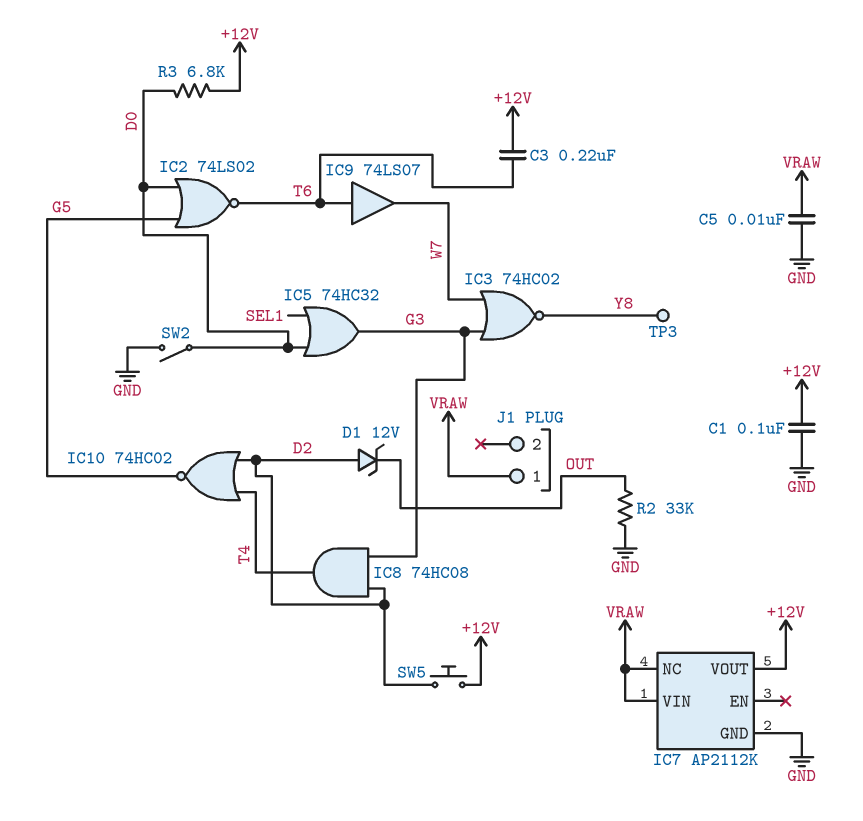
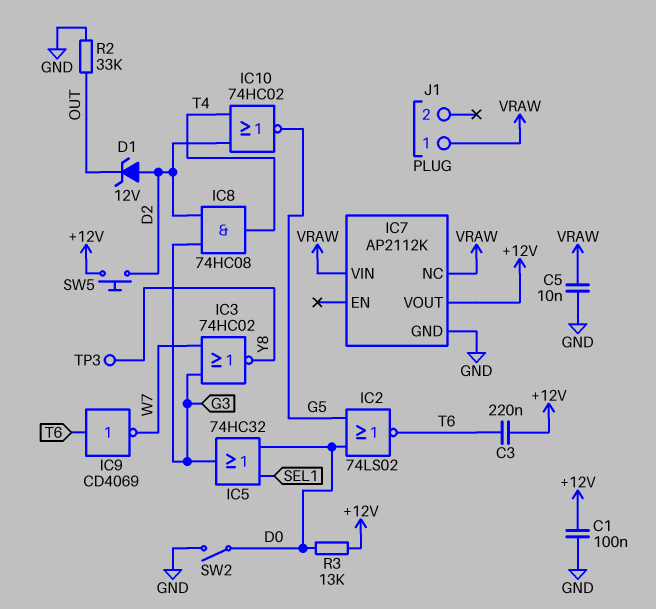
IC9: buffer 74LS07 (in T6, out W7) -> NOT CD4069 (in T6, out W7)
R3: 6.8k (+12V, D0) -> 13k (+12V, D0)

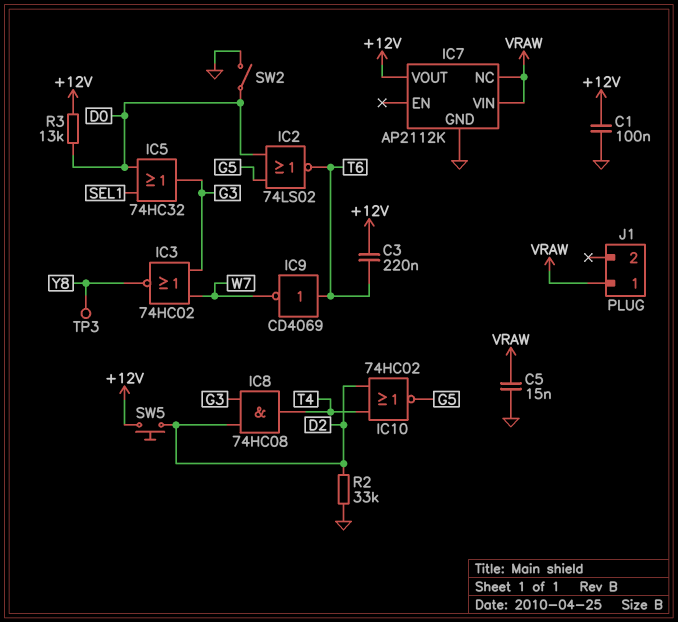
C5: 10nF (GND, VRAW) -> 15nF (GND, VRAW)
D1: zener 12V (A D2, K OUT) -> none
R2: 33k (GND, OUT) -> 33k (D2, GND)

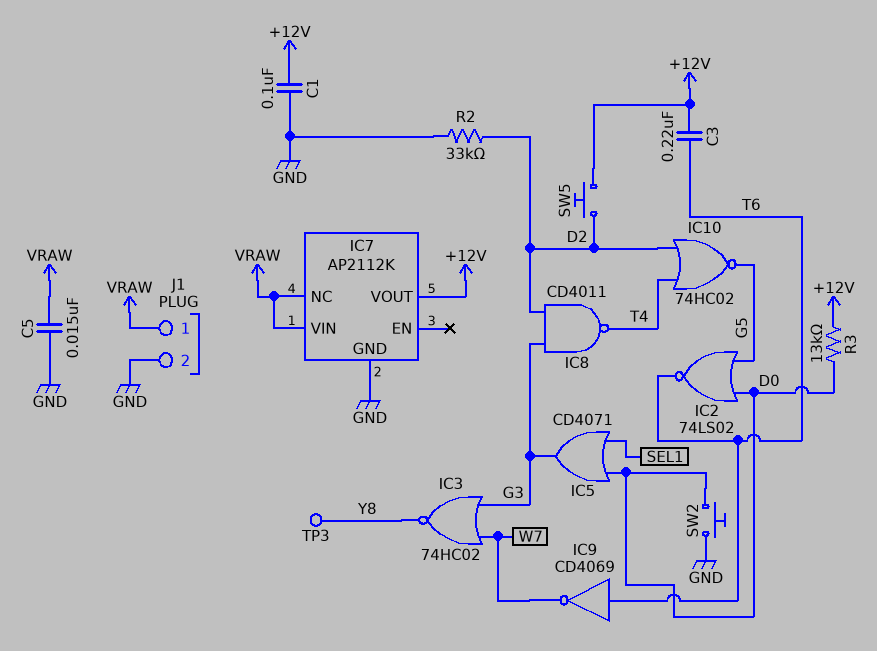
IC5: OR 74HC32 (in D0, in SEL1, out G3) -> OR CD4071 (in D0, in SEL1, out G3)
IC8: AND 74HC08 (in D2, in G3, out T4) -> NAND CD4011 (in D2, in G3, out T4)
J1 pin 2: none -> GND
SW2: switch (D0, GND) -> button (D0, GND)

